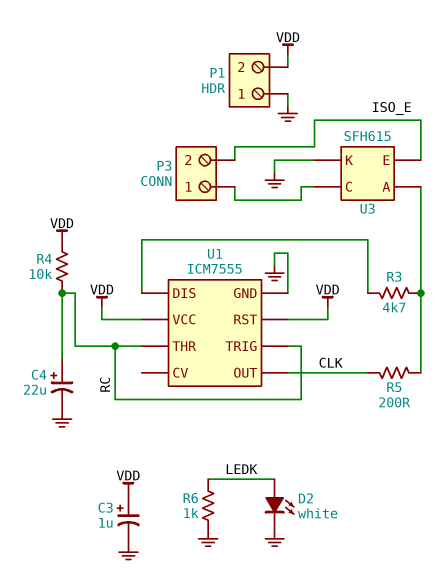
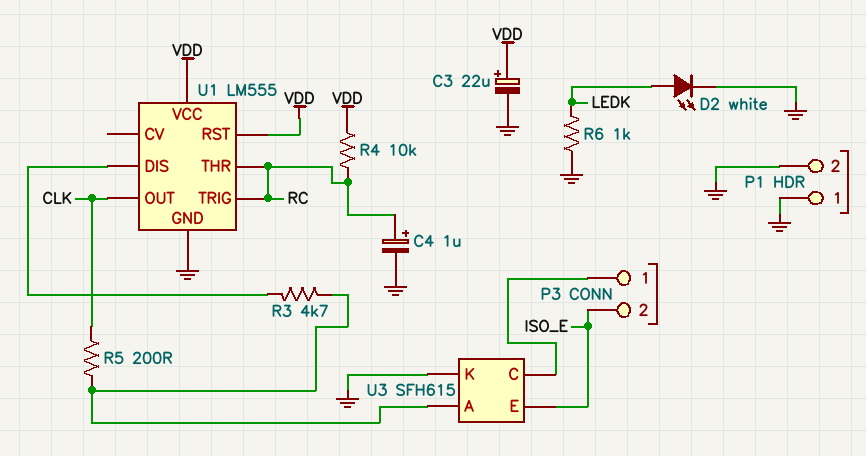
C3: 1uF (plus VDD, minus GND) -> 22uF (plus VDD, minus GND)
C4: 22uF (plus RC, minus GND) -> 1uF (plus RC, minus GND)
P1 pin 2: VDD -> GND
U1: ICM7555 -> LM555

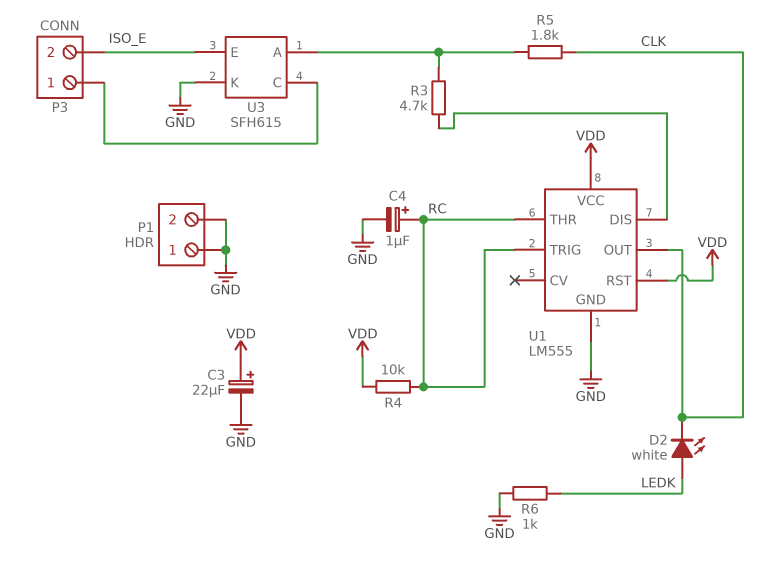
D2: LED white (A LEDK, K GND) -> LED white (A LEDK, K CLK)
R5: 200 (CLK, U3/A) -> 1.8k (CLK, U3/A)

